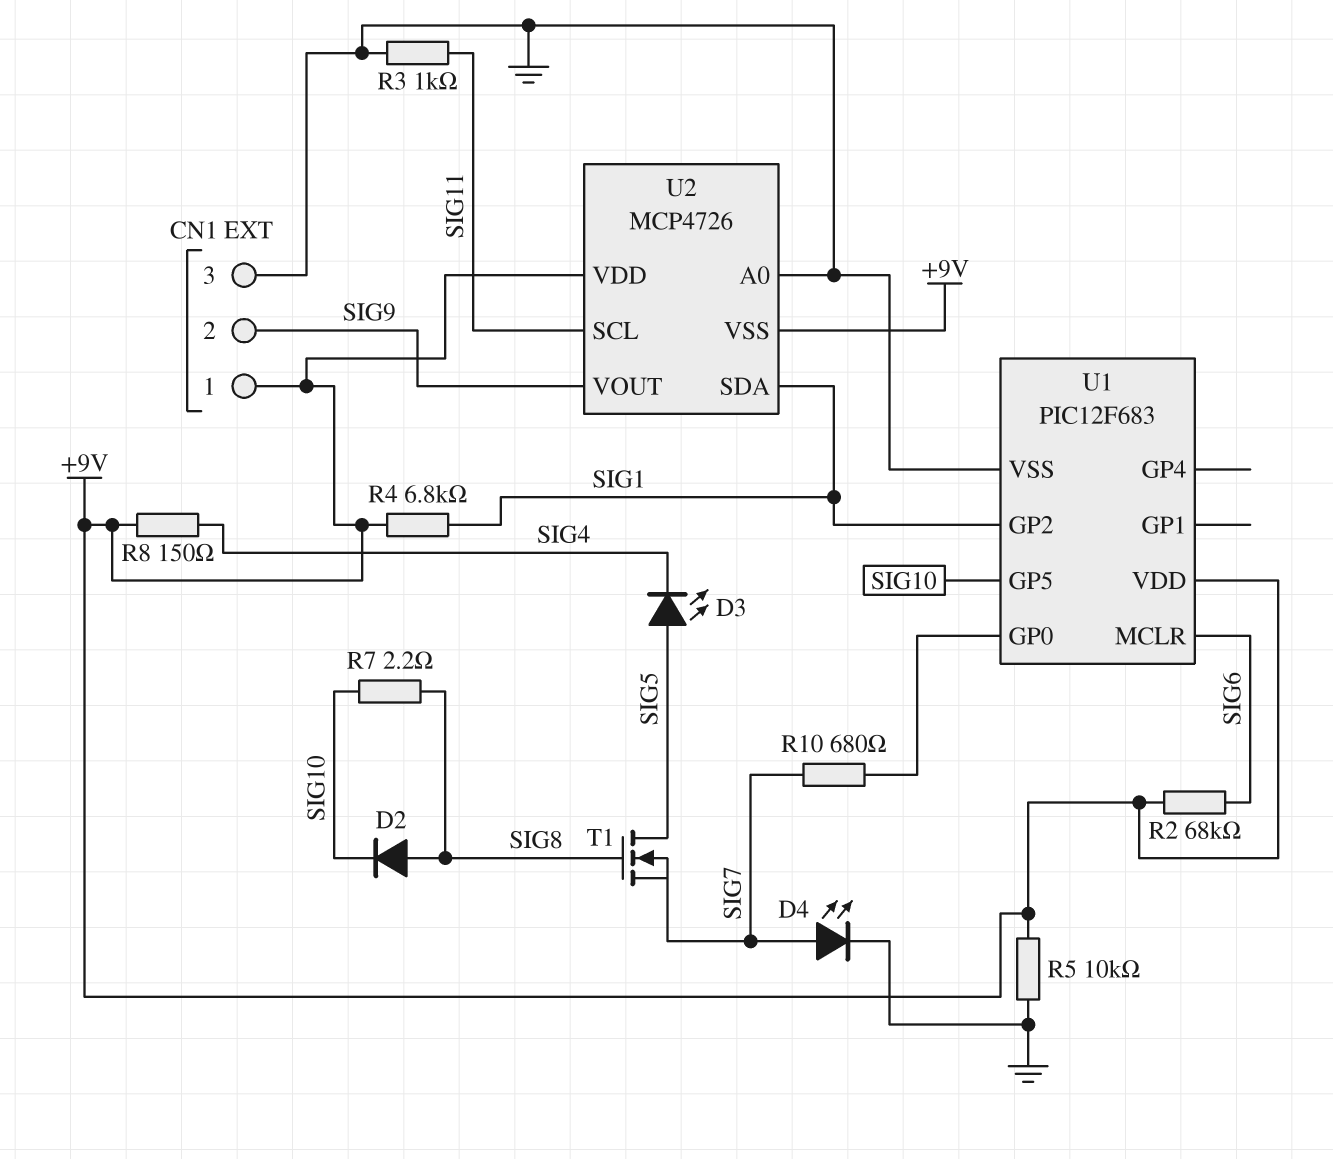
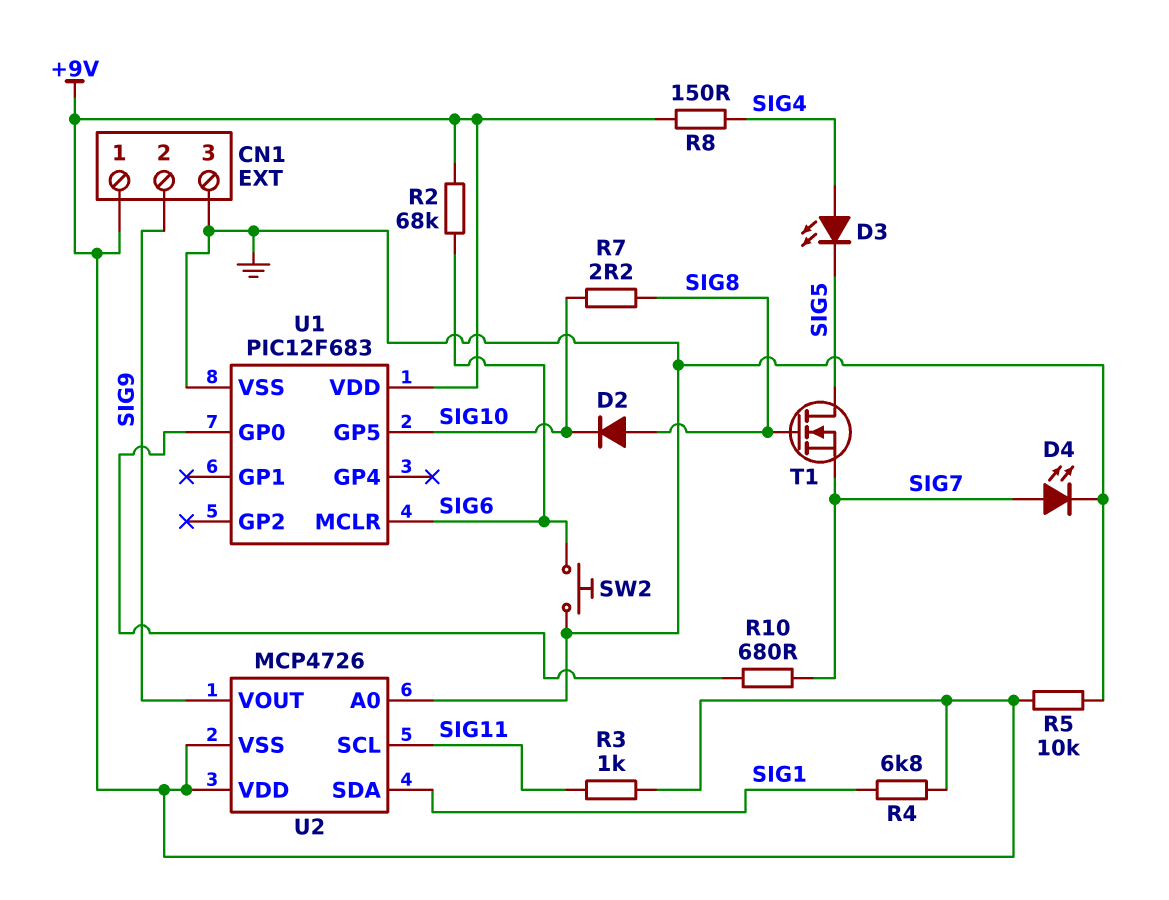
D3: LED (A SIG5, K SIG4) -> LED (A SIG4, K SIG5)
R3: 1k (GND, SIG11) -> 1k (+9V, SIG11)
SW2: none -> button (GND, SIG6)
U1 pin GP2: SIG1 -> none

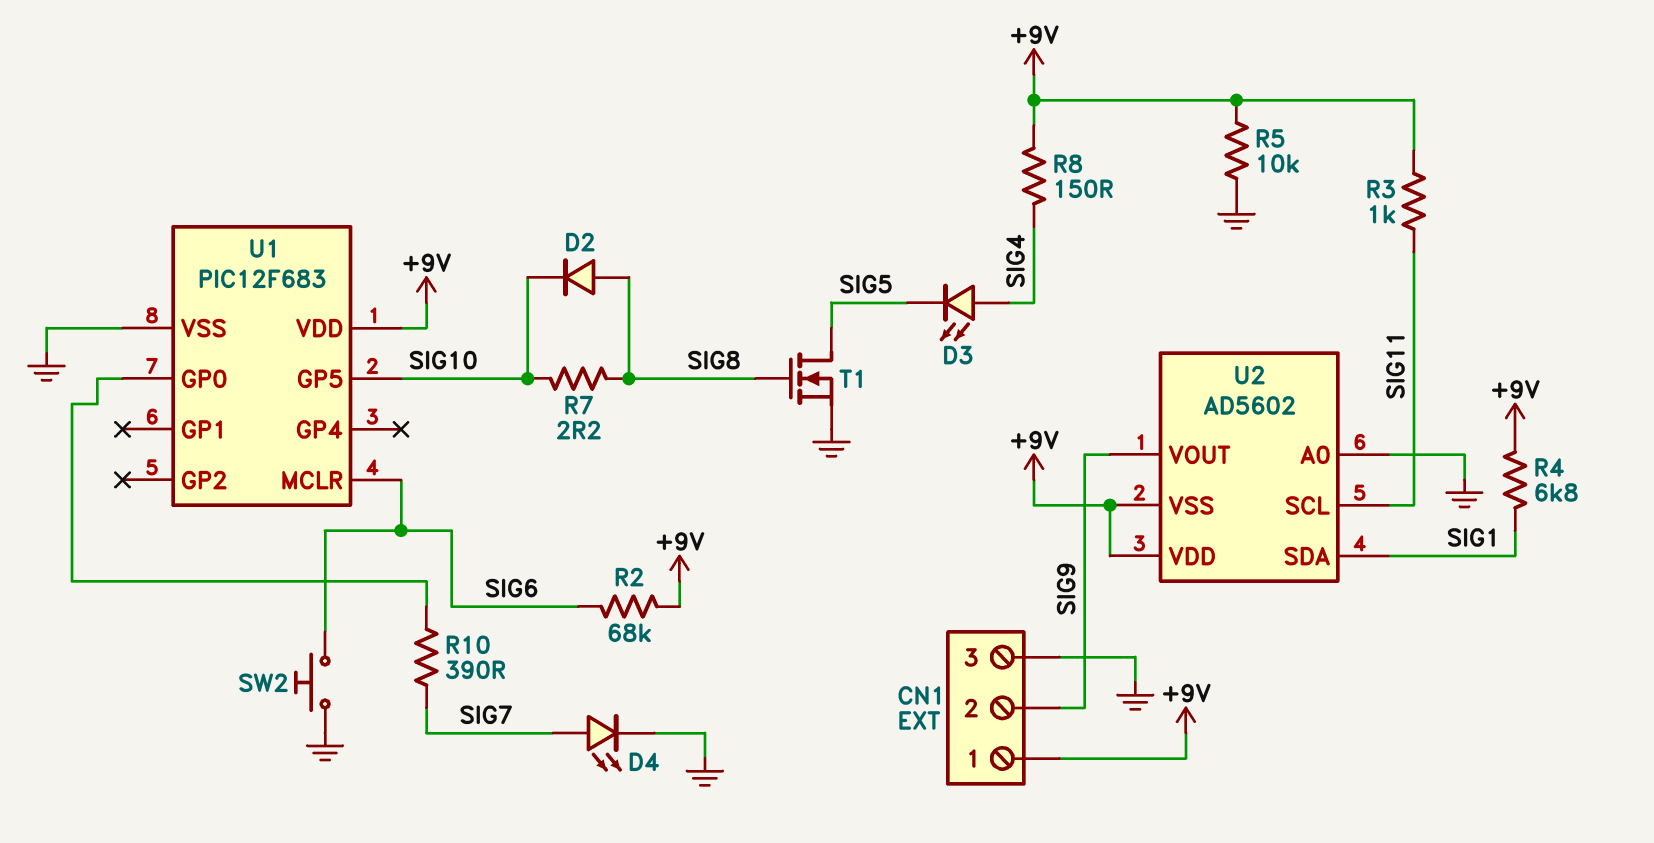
R10: 680 (SIG7, U1/GP0) -> 390 (SIG7, U1/GP0)
T1: NMOS (G SIG8, D SIG5, S SIG7) -> NMOS (G SIG8, D SIG5, S GND)
U2: MCP4726 -> AD5602

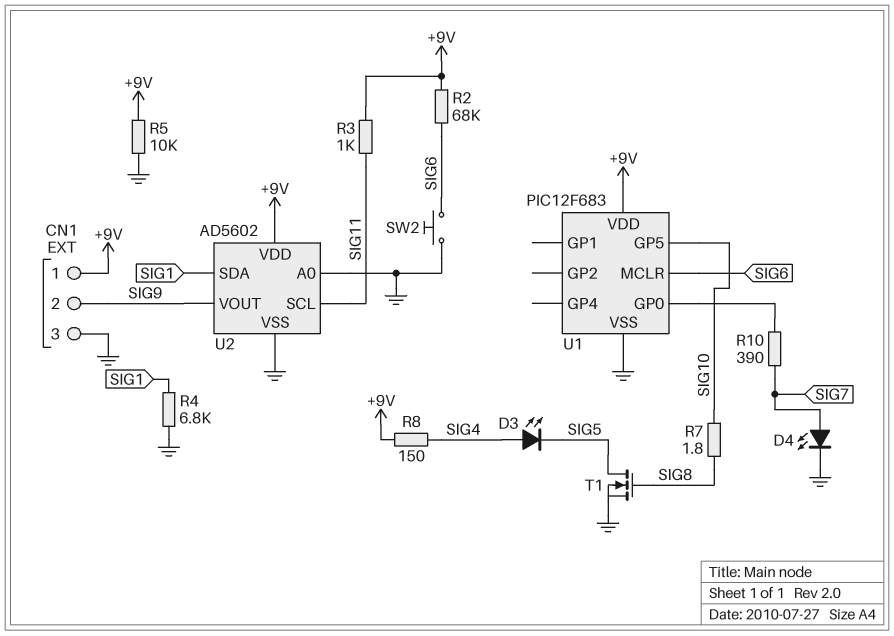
D2: diode (A SIG8, K SIG10) -> none
R4: 6.8k (+9V, SIG1) -> 6.8k (GND, SIG1)
R7: 2.2 (SIG8, SIG10) -> 1.8 (SIG8, SIG10)
U2 pin VSS: +9V -> GND

